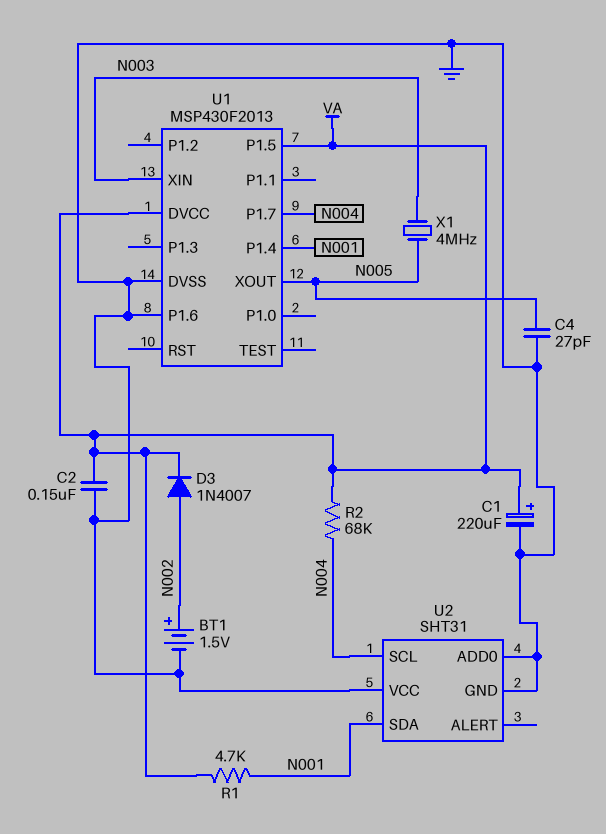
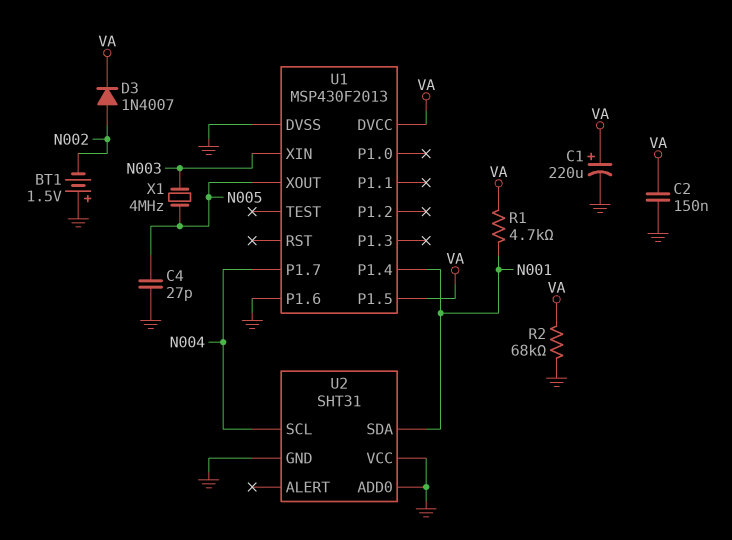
BT1: 1.5V (plus N002, minus GND) -> 1.5V (plus GND, minus N002)
R2: 68k (N004, VA) -> 68k (GND, VA)

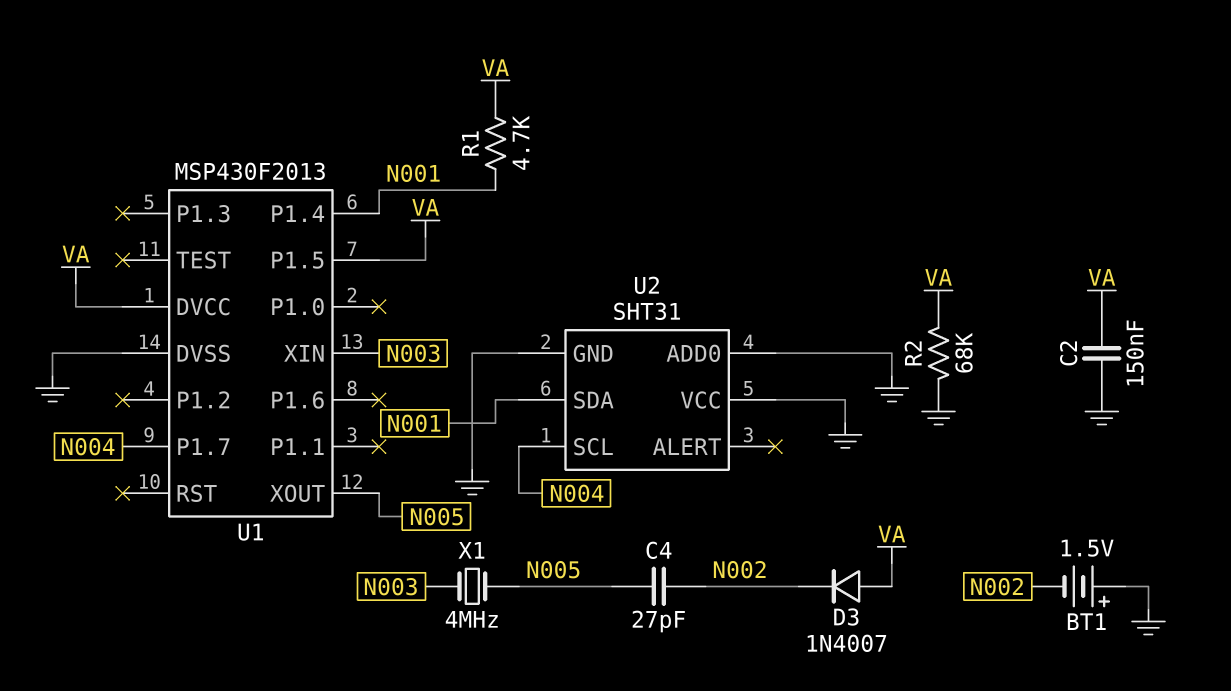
C1: 220uF (plus VA, minus GND) -> none
C4: 27pF (GND, N005) -> 27pF (N002, N005)
D3: diode 1N4007 (A N002, K VA) -> diode 1N4007 (A VA, K N002)
U1 pin P1.6: GND -> none

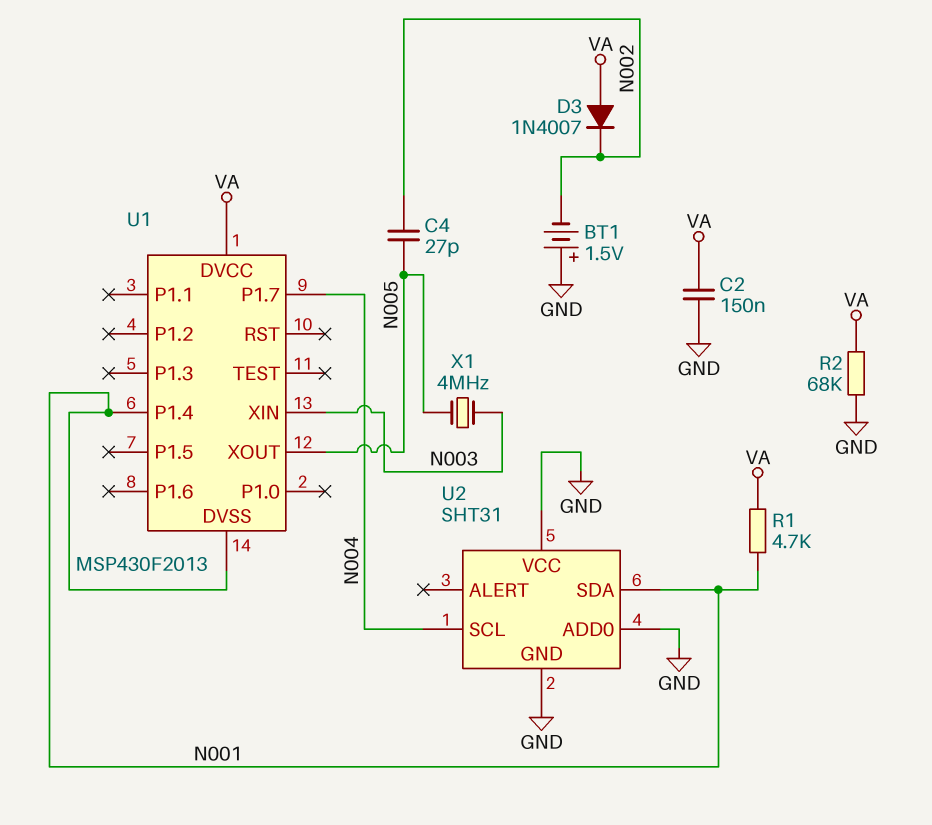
U1 pin DVSS: GND -> N001
U1 pin P1.5: VA -> none

